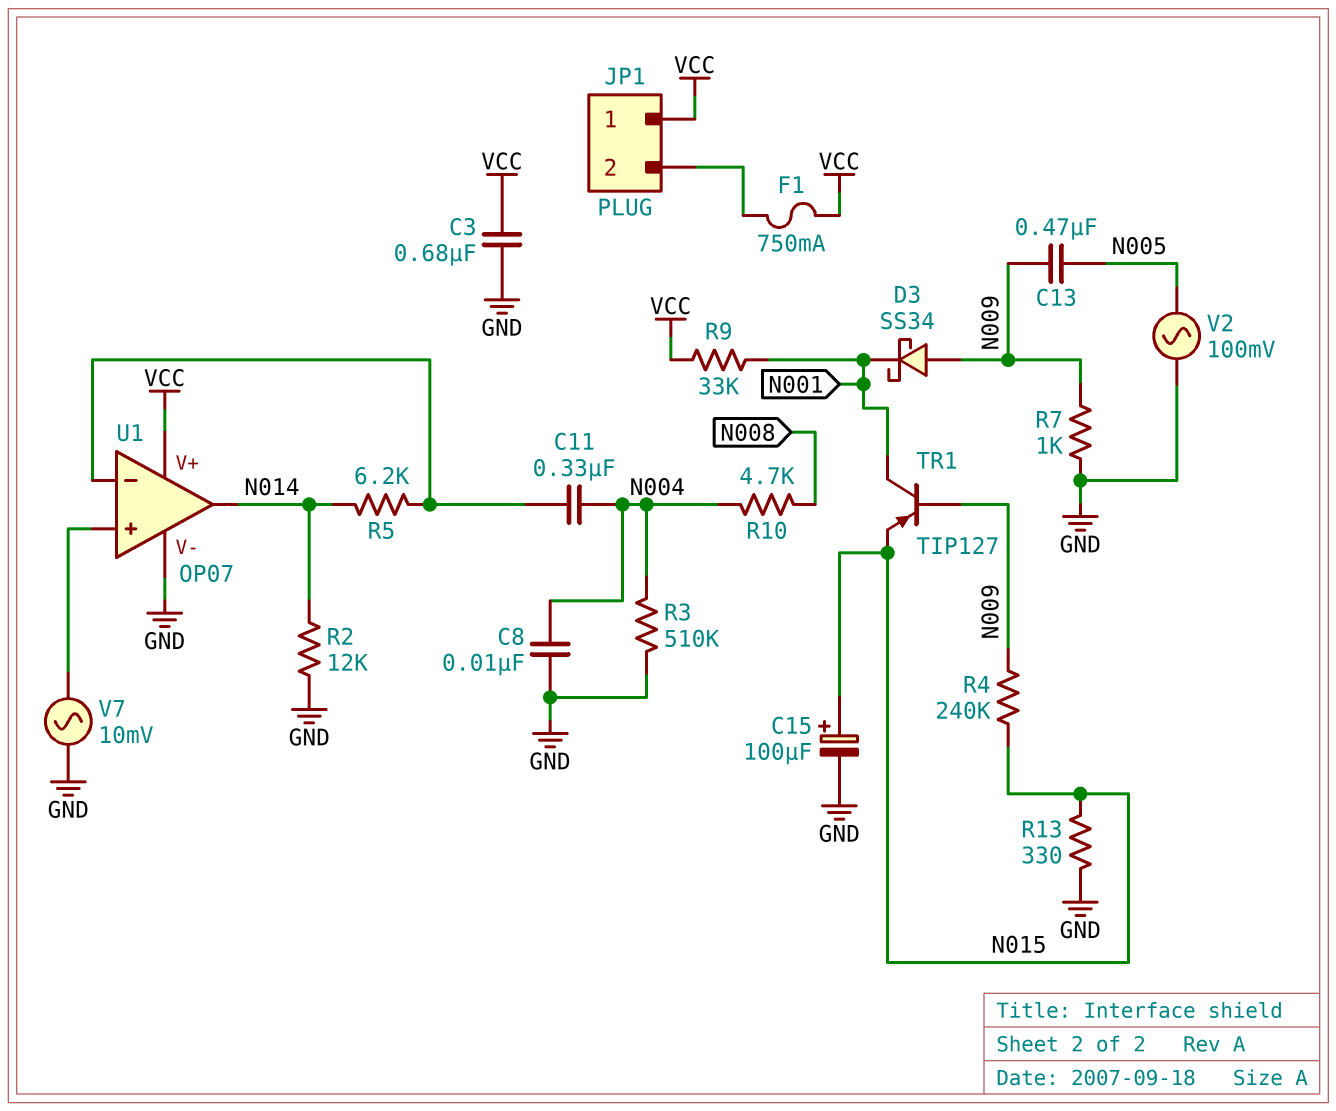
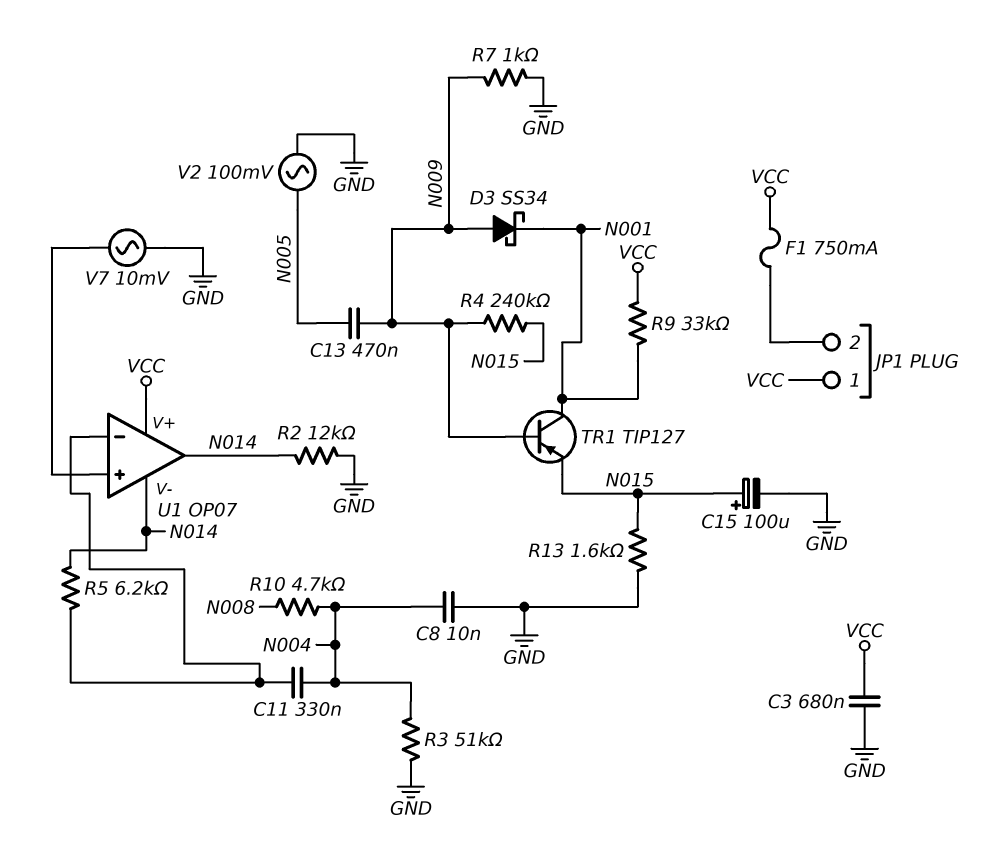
R3: 510k (GND, N004) -> 51k (GND, N004)
R13: 330 (GND, N015) -> 1.6k (GND, N015)
U1 pin V-: GND -> N014

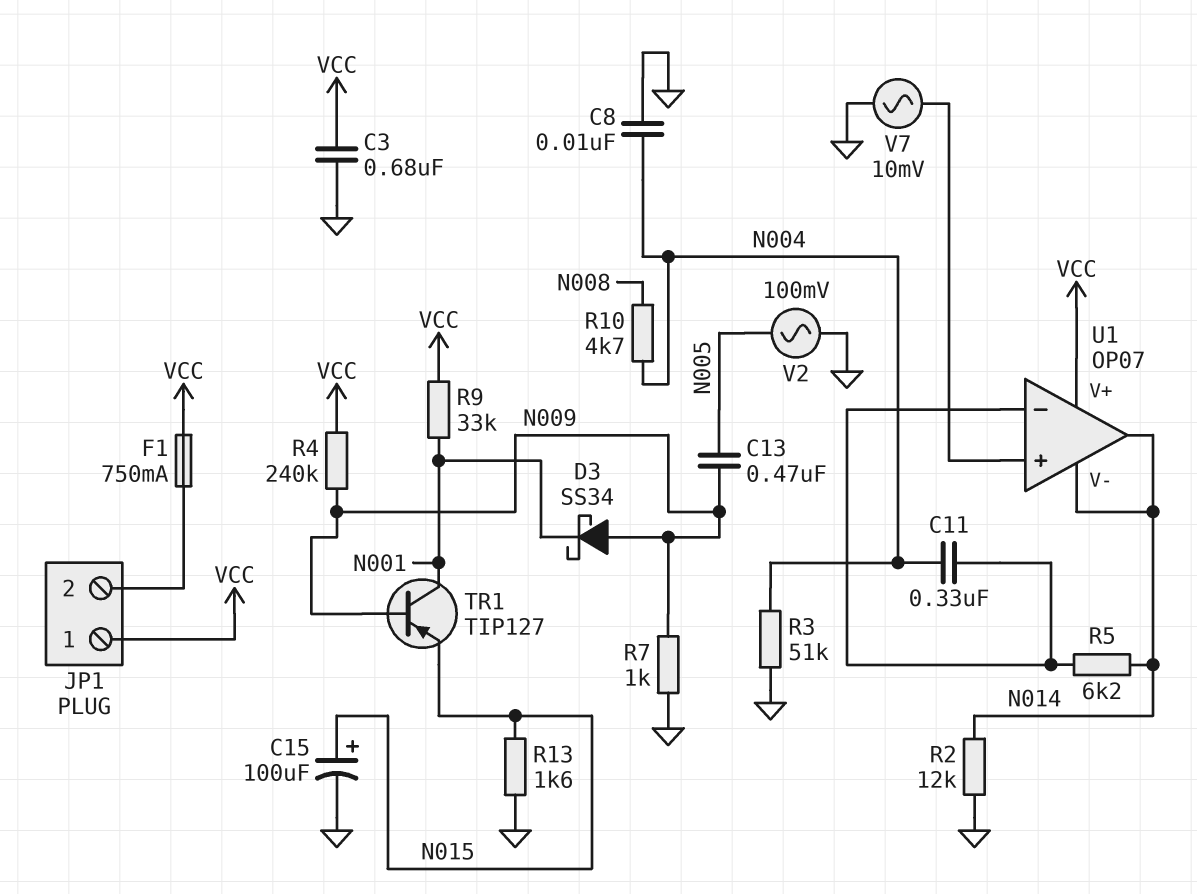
R4: 240k (N009, N015) -> 240k (N009, VCC)

